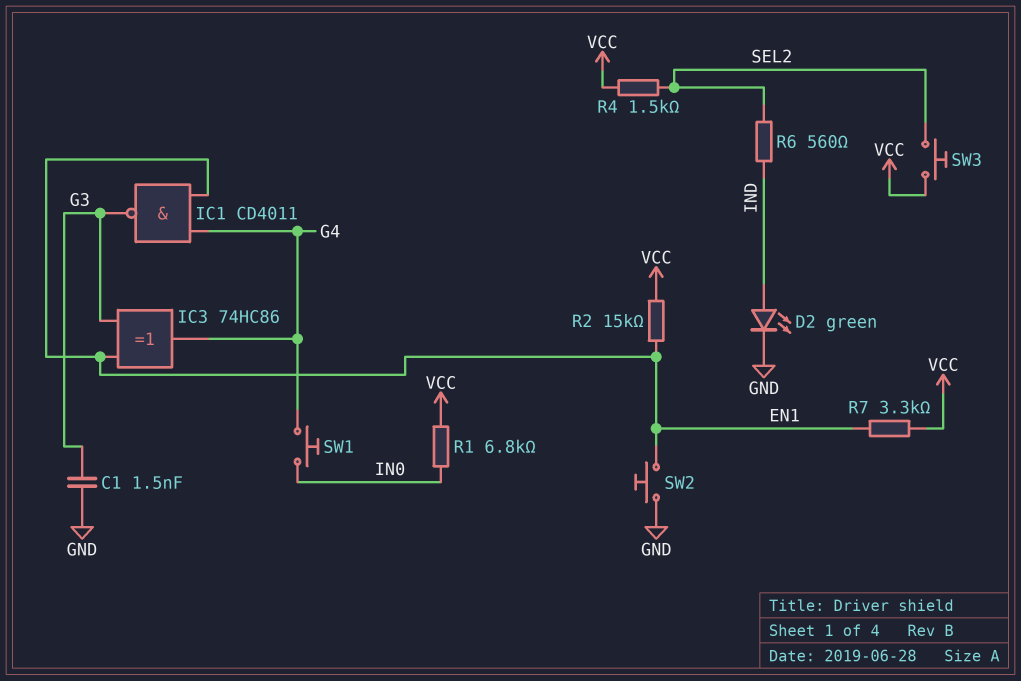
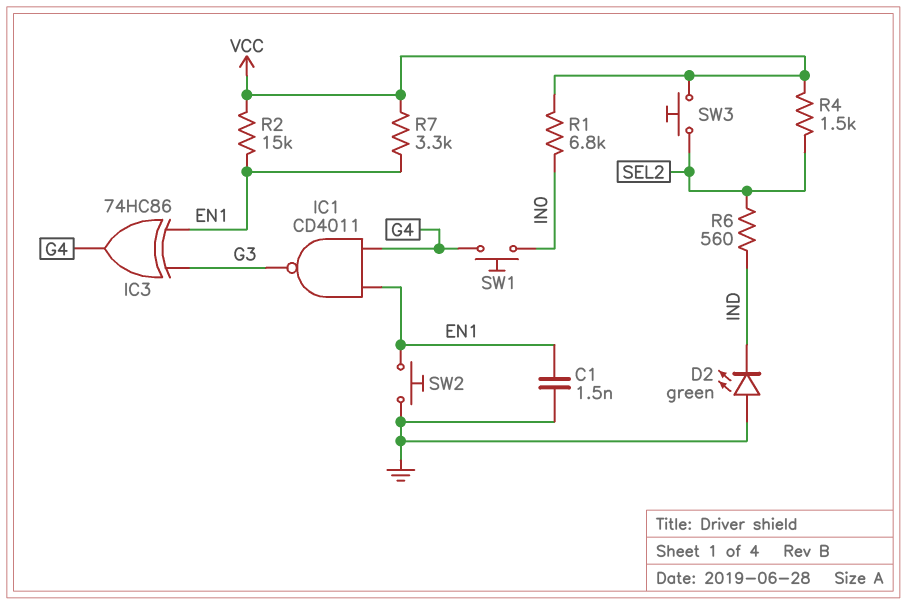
C1: 1.5nF (G3, GND) -> 1.5nF (EN1, GND)
D2: LED green (A IND, K GND) -> LED green (A GND, K IND)

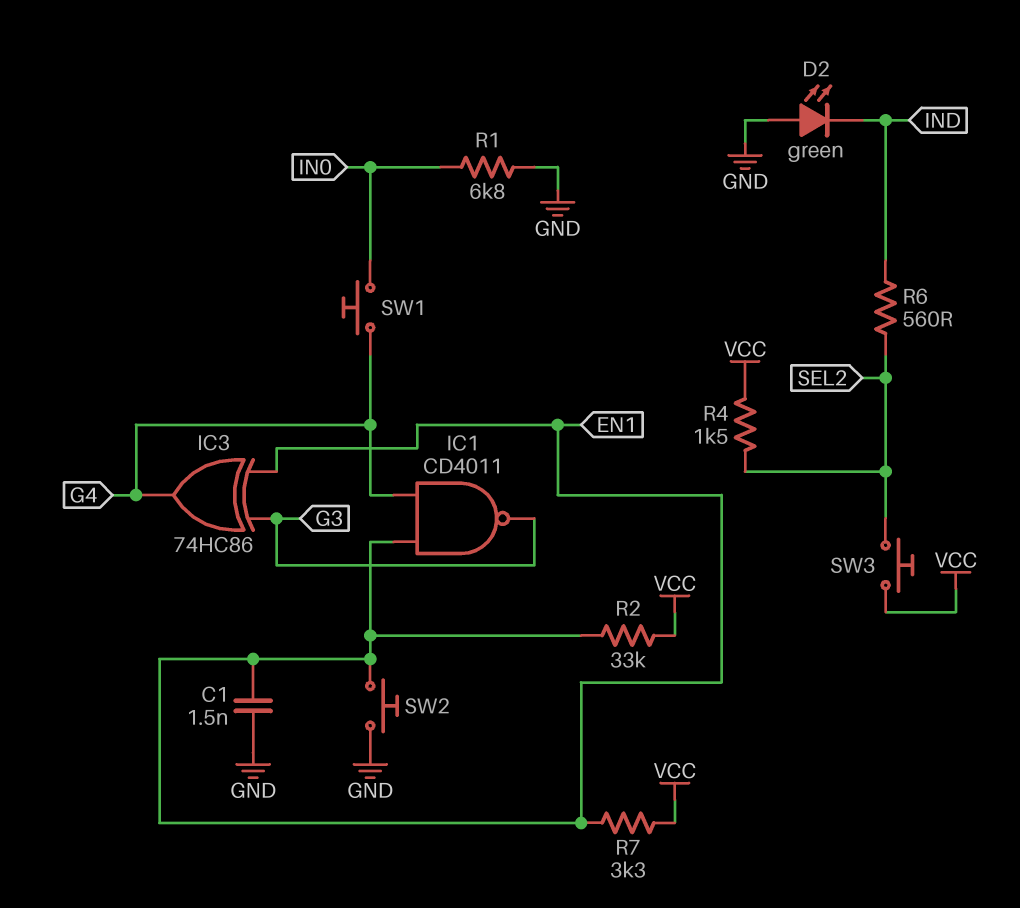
R1: 6.8k (IN0, VCC) -> 6.8k (GND, IN0)
R2: 15k (EN1, VCC) -> 33k (EN1, VCC)

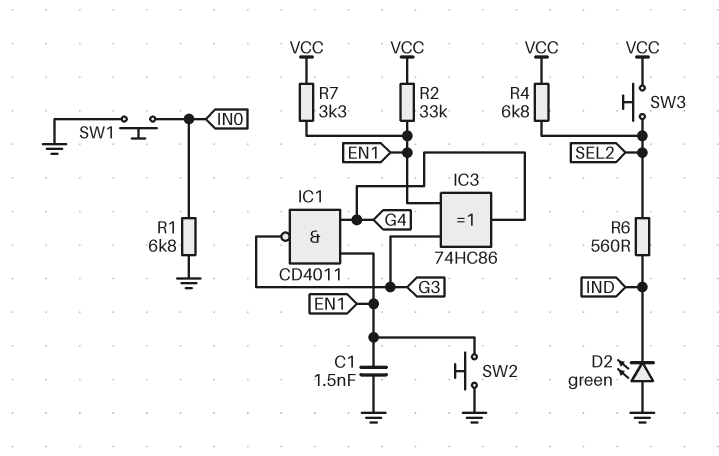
R4: 1.5k (SEL2, VCC) -> 6.8k (SEL2, VCC)
SW1: button (G4, IN0) -> button (GND, IN0)

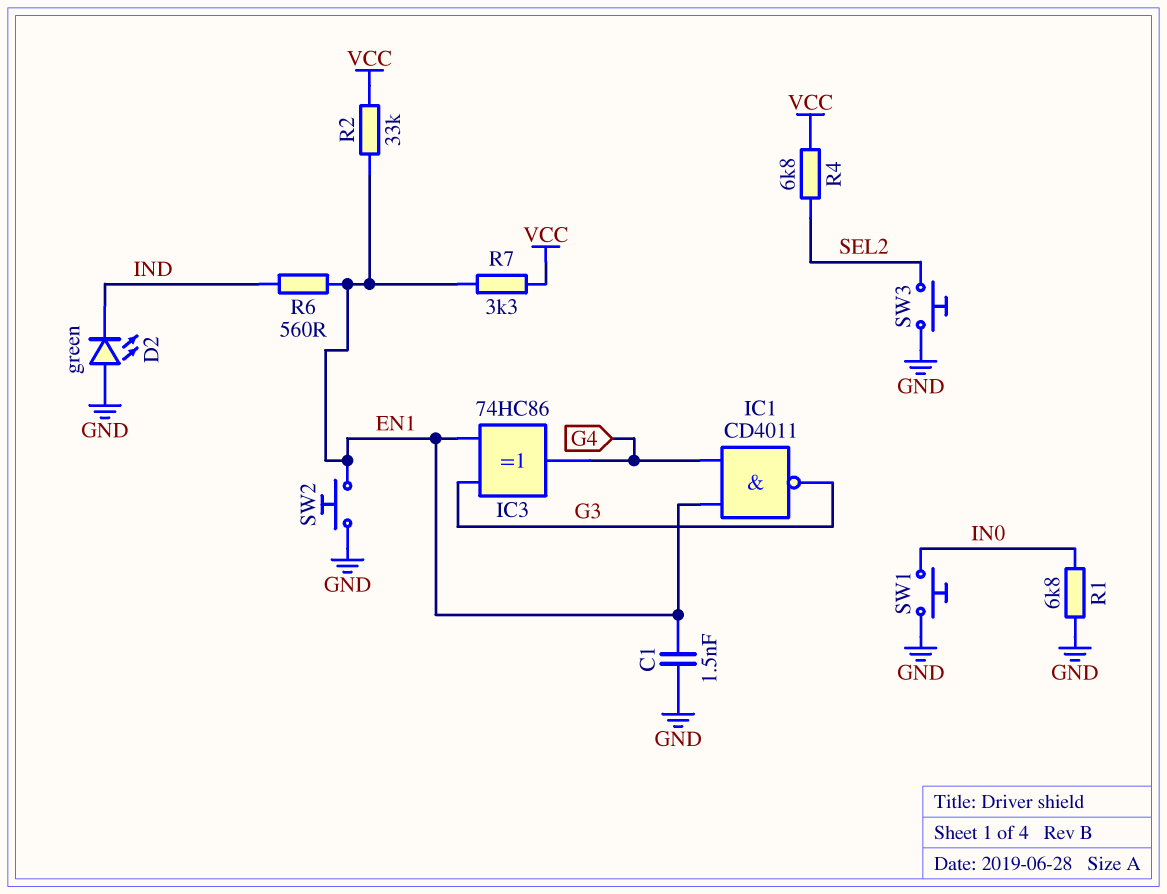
R6: 560 (IND, SEL2) -> 560 (EN1, IND)
SW3: button (SEL2, VCC) -> button (GND, SEL2)

